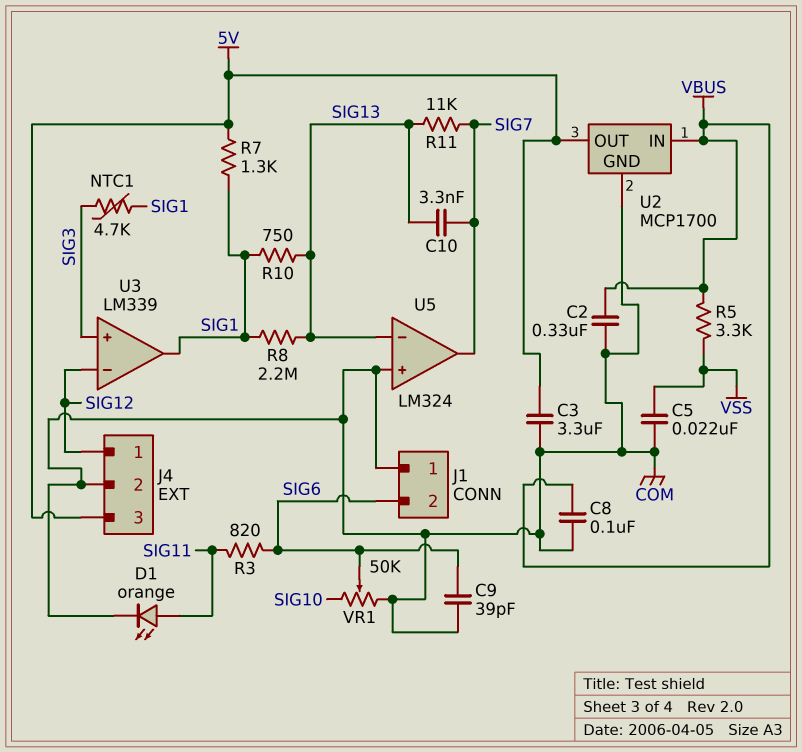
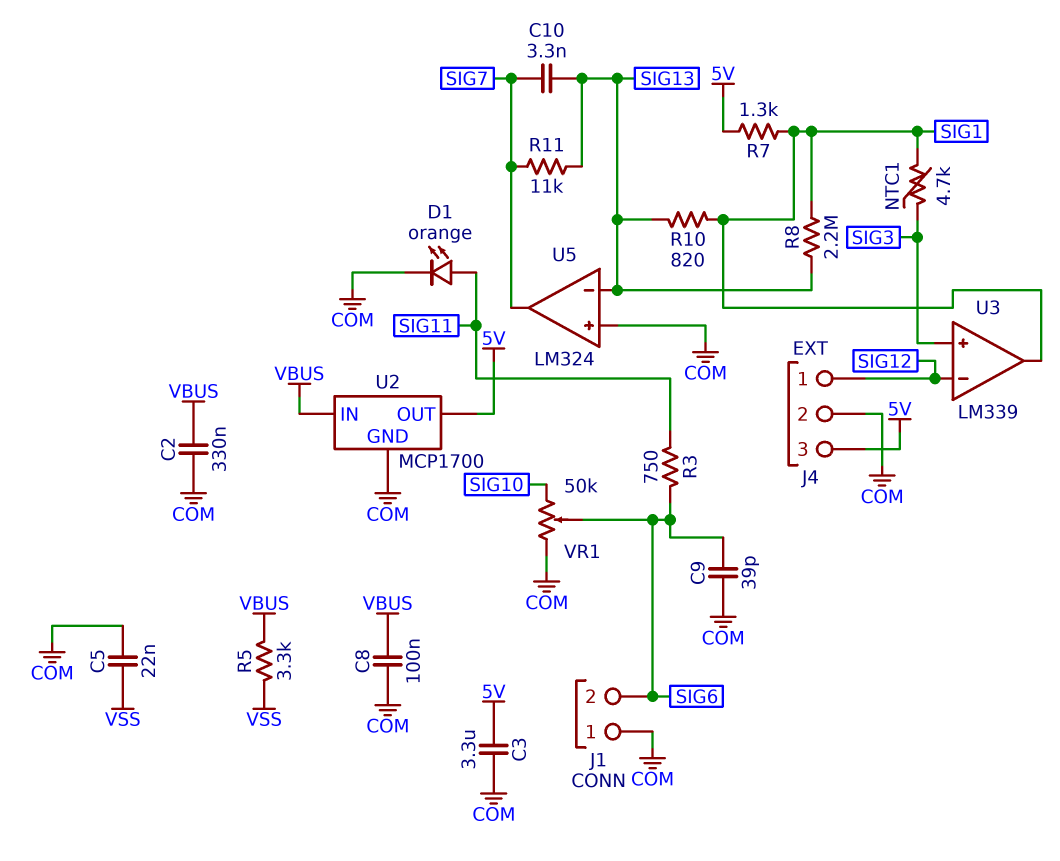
R3: 820 (SIG6, SIG11) -> 750 (SIG6, SIG11)
R10: 750 (SIG1, SIG13) -> 820 (SIG1, SIG13)

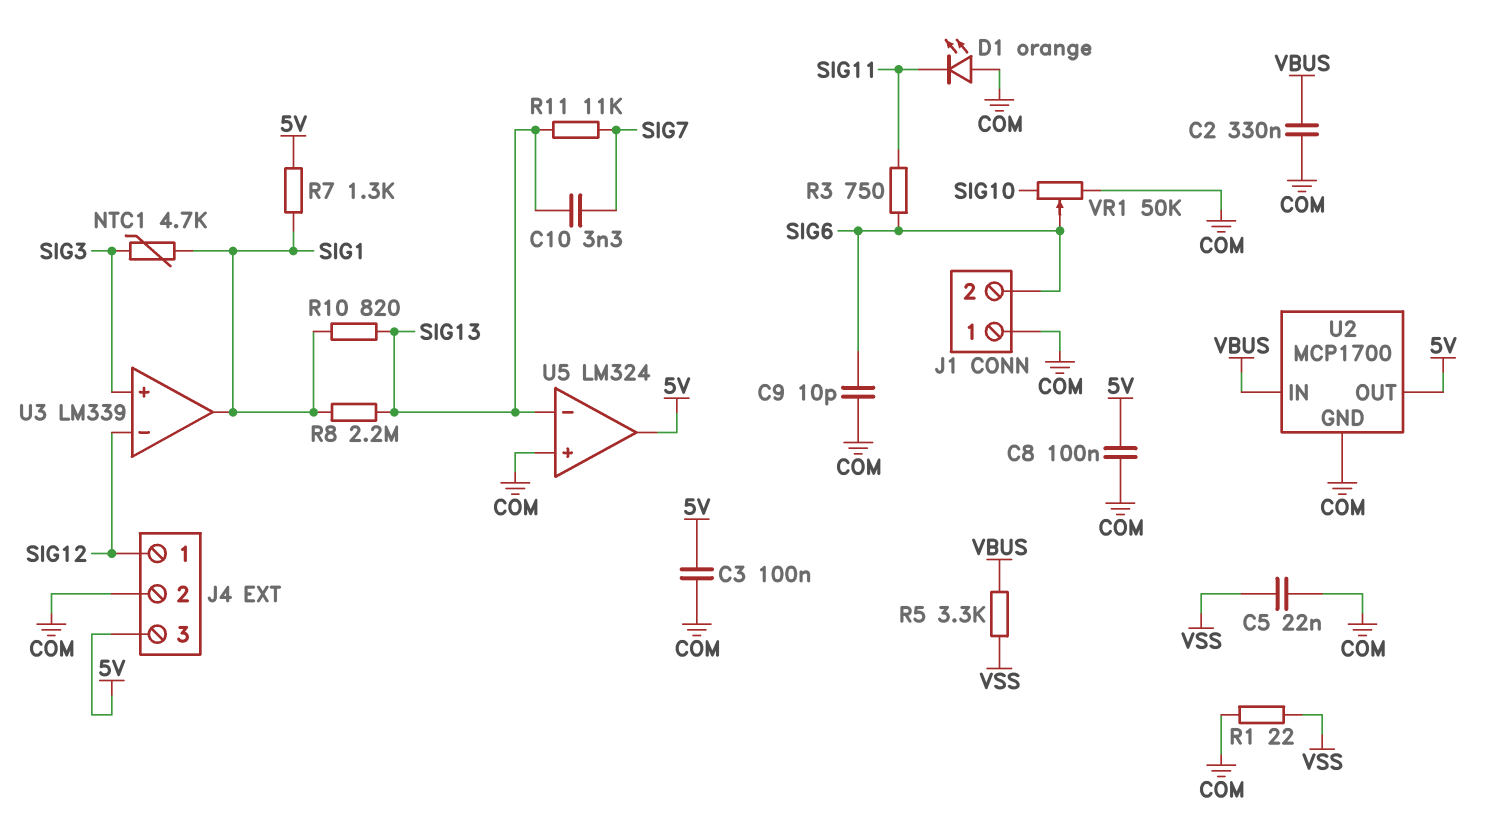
C3: 3.3uF (5V, COM) -> 100nF (5V, COM)
C8: 100nF (COM, VBUS) -> 100nF (5V, COM)
C9: 39pF (COM, SIG6) -> 10pF (COM, SIG6)
D1: LED orange (A SIG11, K COM) -> LED orange (A COM, K SIG11)
R1: none -> 22 (COM, VSS)
U5 pin out: SIG7 -> 5V

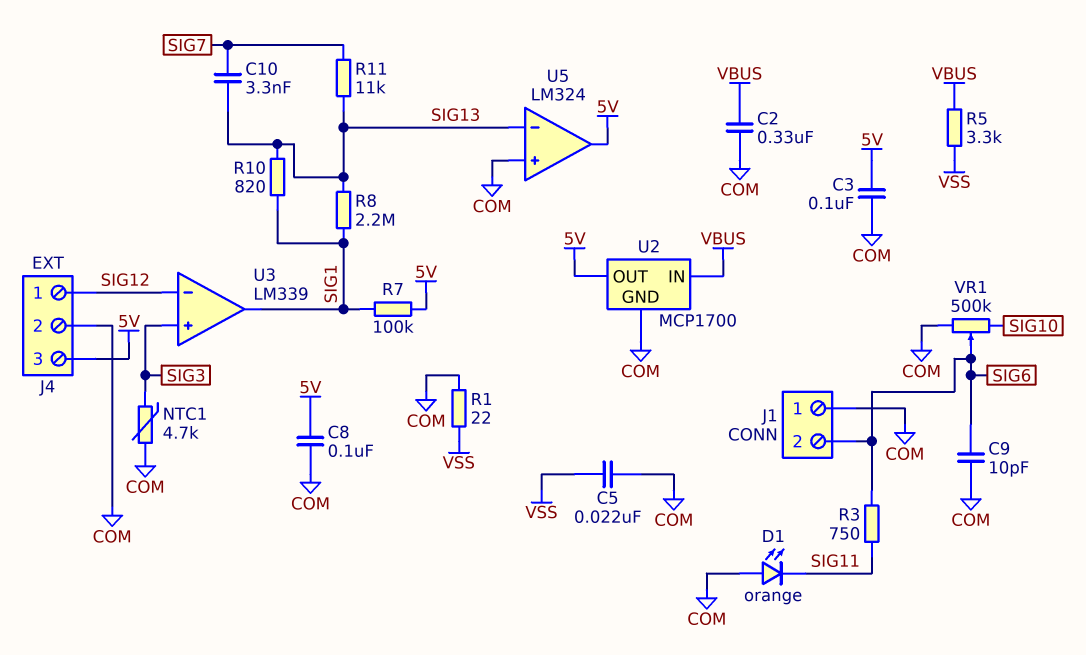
NTC1: 4.7k (SIG1, SIG3) -> 4.7k (COM, SIG3)
R7: 1.3k (5V, SIG1) -> 100k (5V, SIG1)
VR1: 50k (COM, SIG10, wiper SIG6) -> 500k (COM, SIG10, wiper SIG6)

